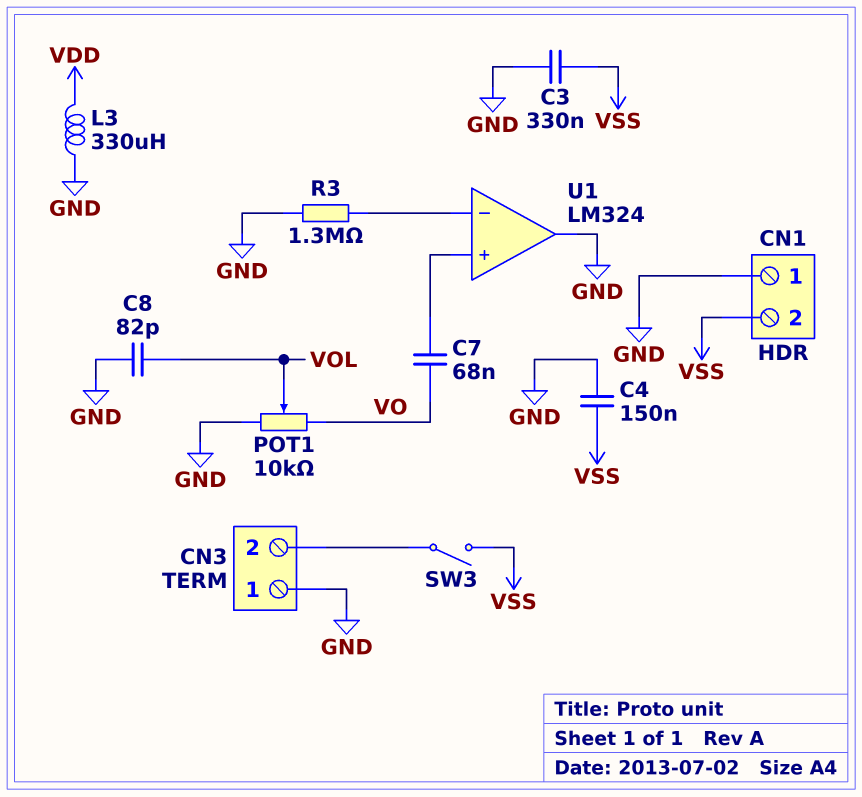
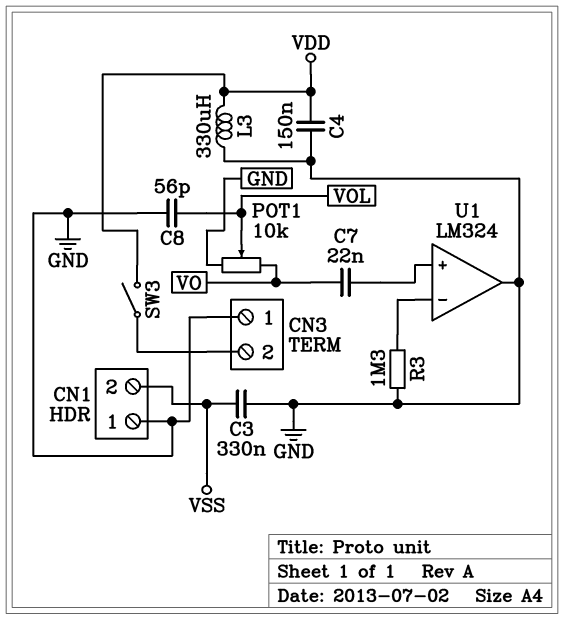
C4: 150nF (GND, VSS) -> 150nF (GND, VDD)
C7: 68nF (U1/in+, VO) -> 22nF (U1/in+, VO)
C8: 82pF (GND, VOL) -> 56pF (GND, VOL)
SW3: switch (CN3/2, VSS) -> switch (CN3/2, VDD)

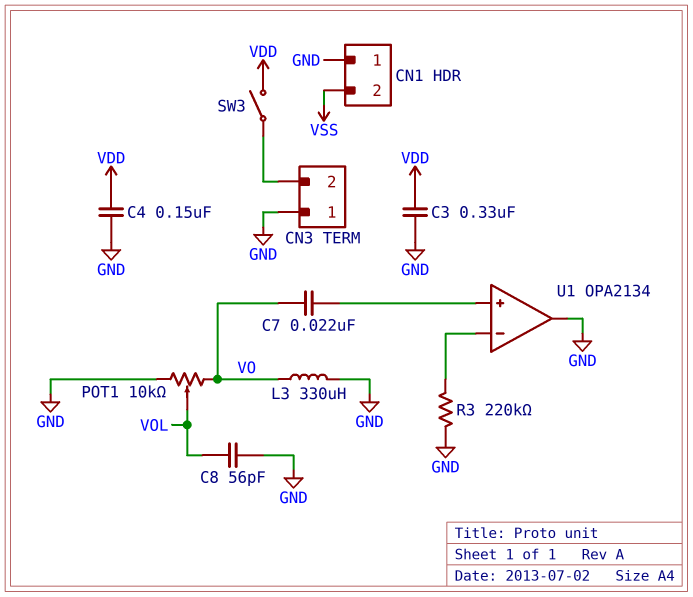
C3: 330nF (GND, VSS) -> 330nF (GND, VDD)
L3: 330uH (GND, VDD) -> 330uH (GND, VO)
R3: 1.3M (GND, U1/in-) -> 220k (GND, U1/in-)
U1: LM324 -> OPA2134

